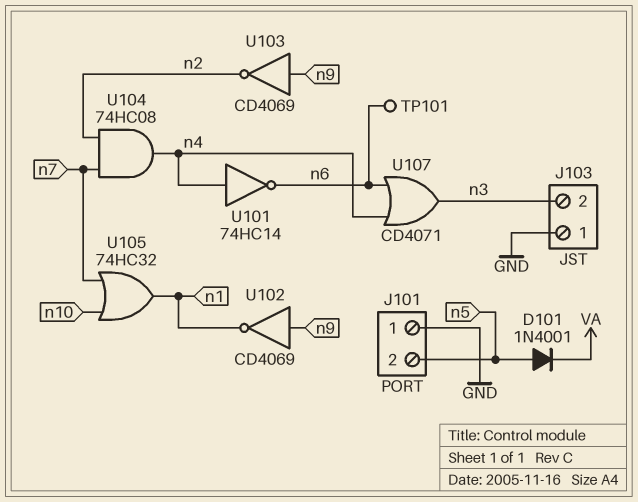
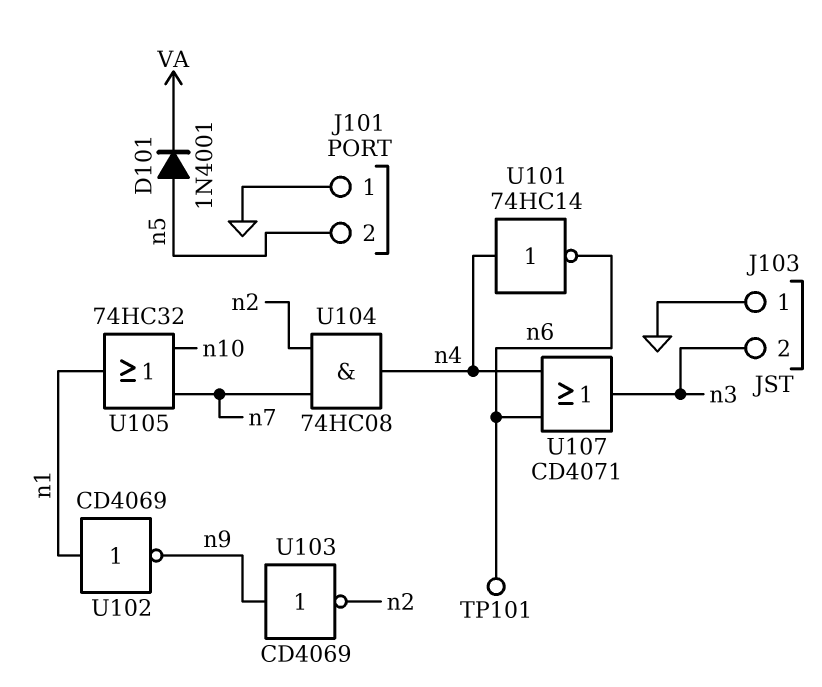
U102: NOT CD4069 (in n9, out n1) -> NOT CD4069 (in n1, out n9)

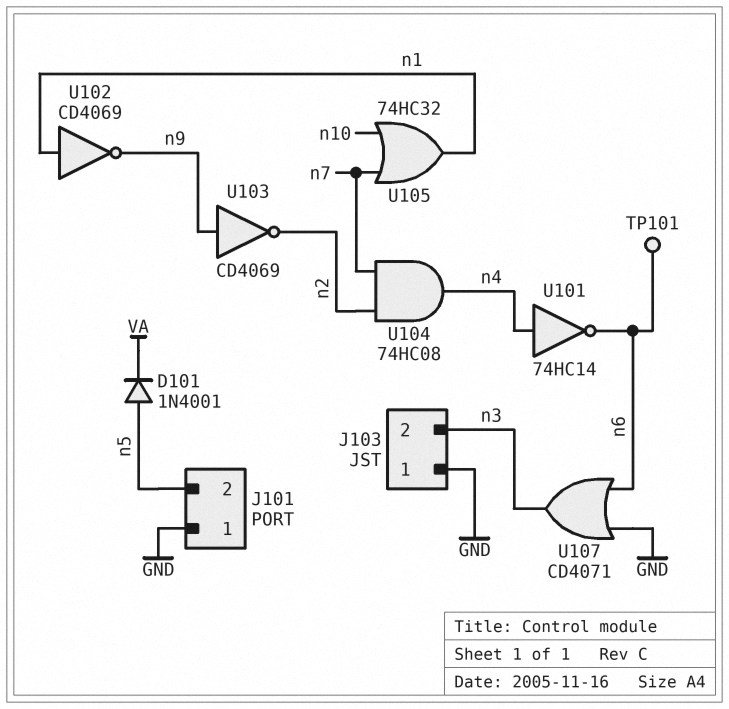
U107: OR CD4071 (in n4, in n6, out n3) -> OR CD4071 (in GND, in n6, out n3)

